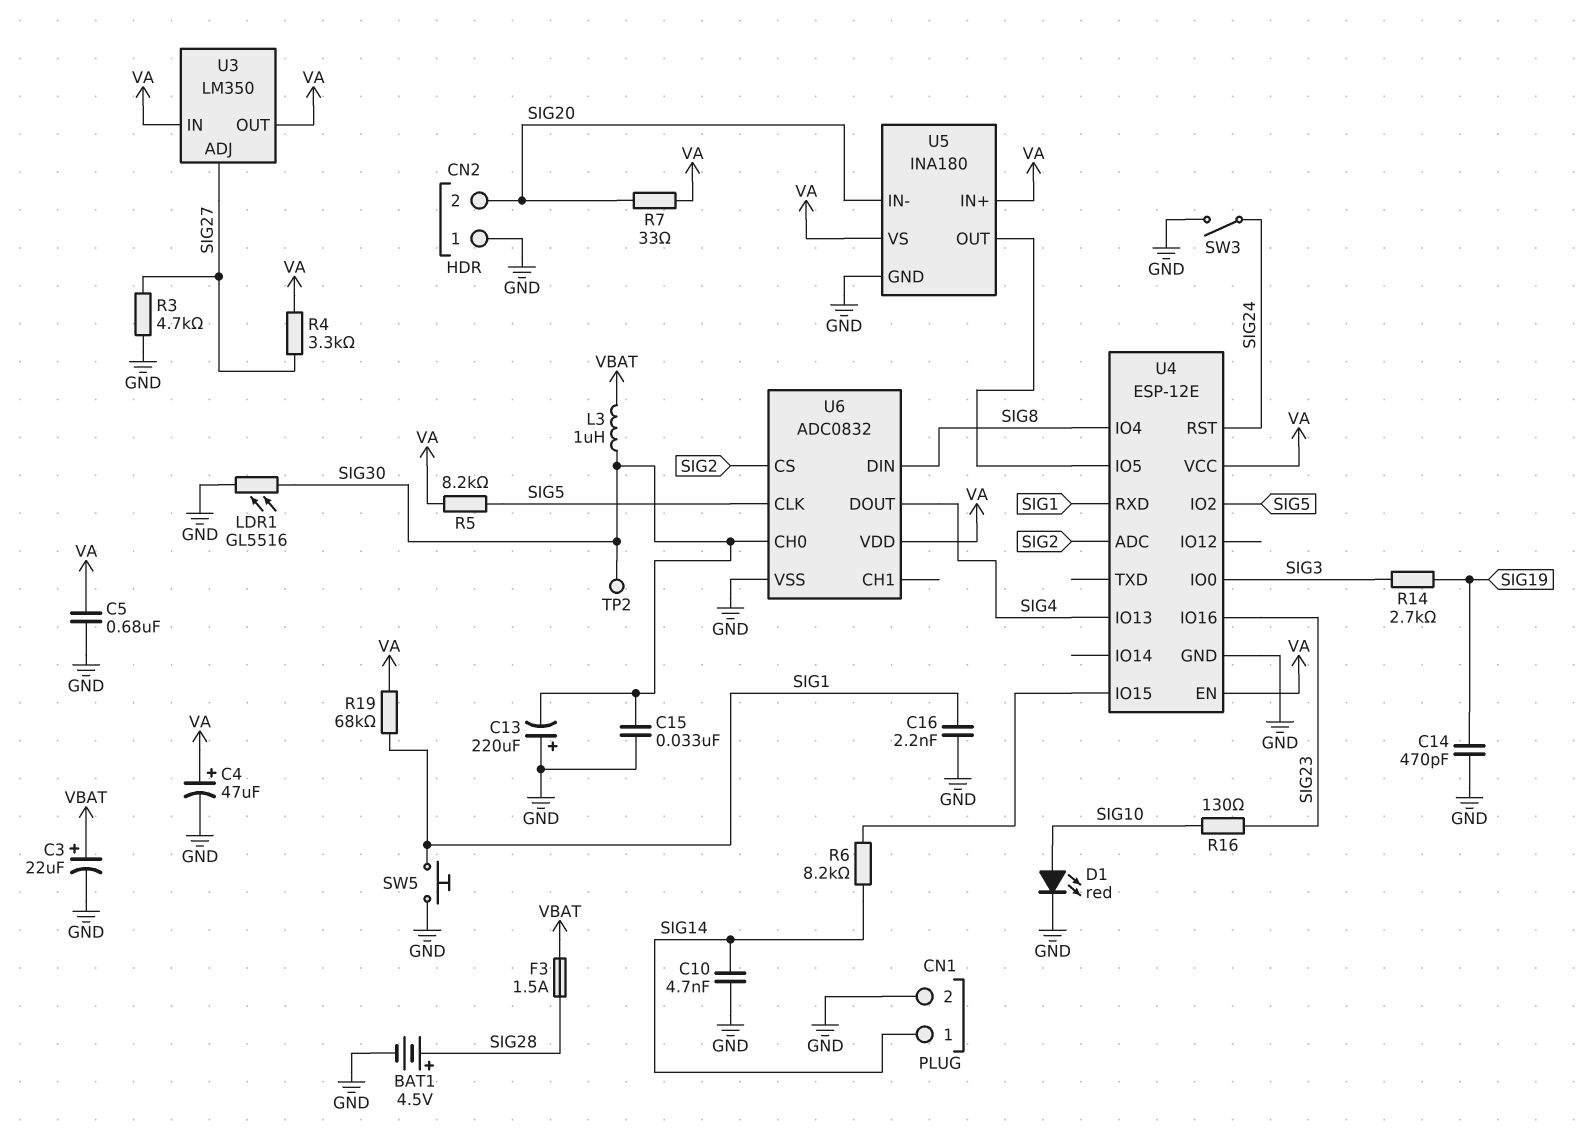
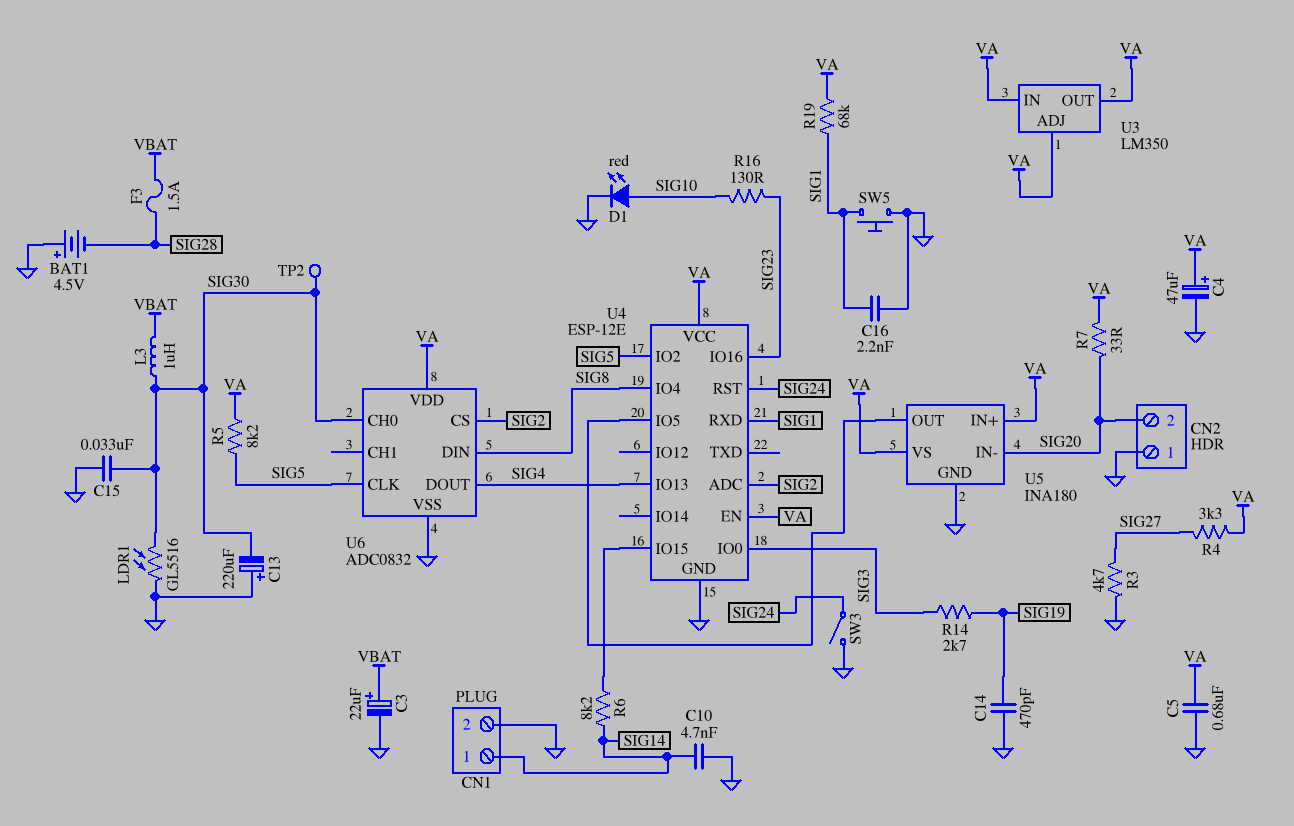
BAT1: 4.5V (plus SIG28, minus GND) -> 4.5V (plus GND, minus SIG28)
U3 pin ADJ: SIG27 -> VA

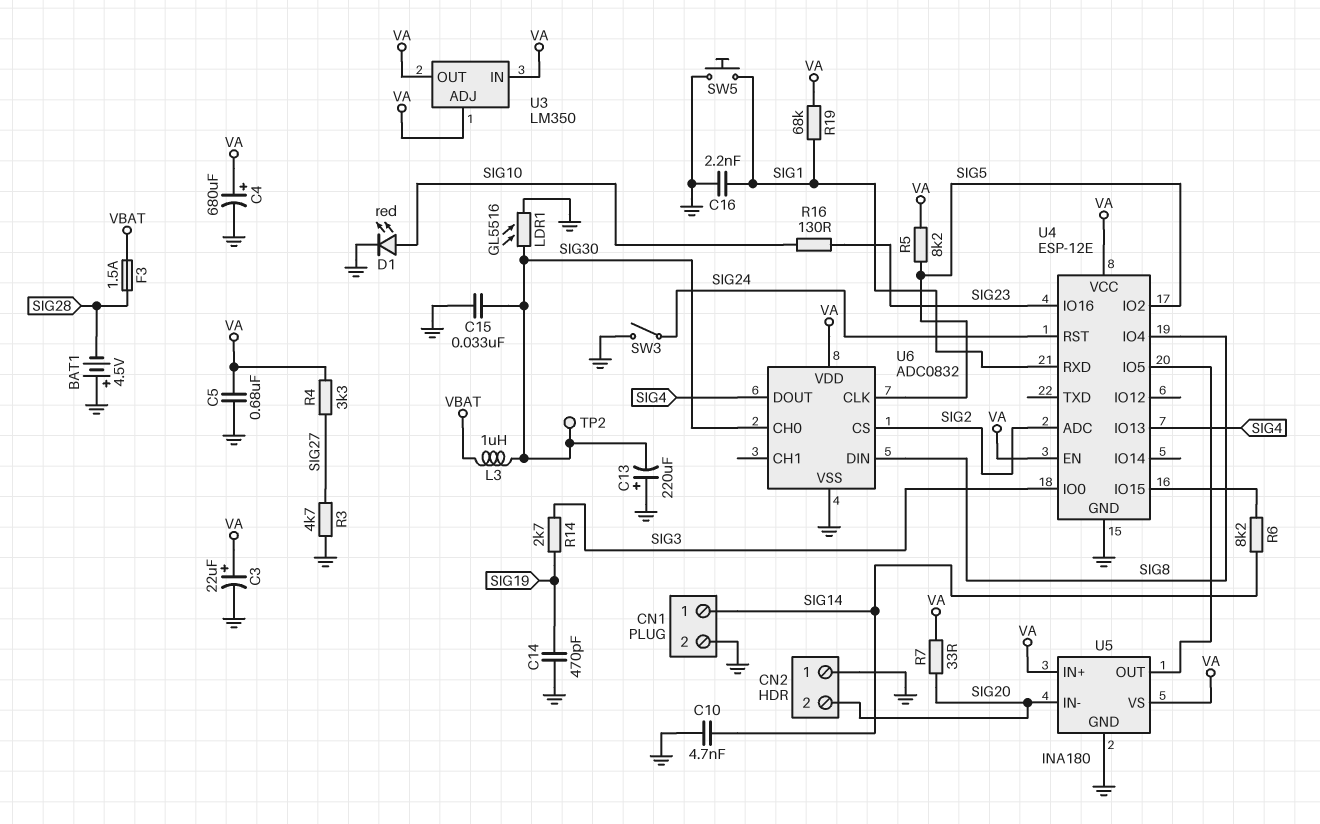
C3: 22uF (plus VBAT, minus GND) -> 22uF (plus VA, minus GND)
C4: 47uF (plus VA, minus GND) -> 680uF (plus VA, minus GND)

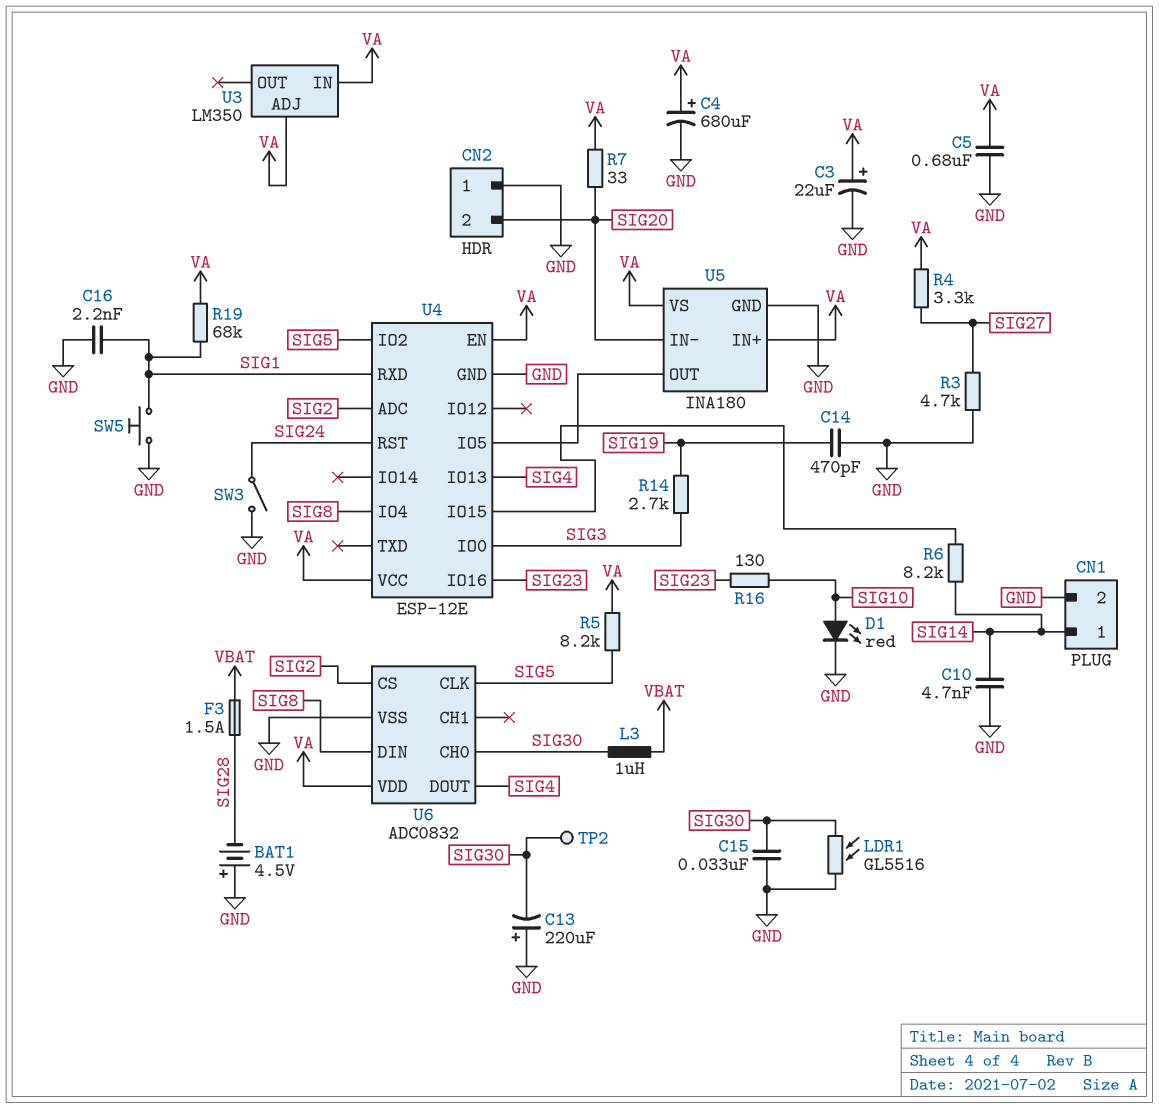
U3 pin OUT: VA -> none

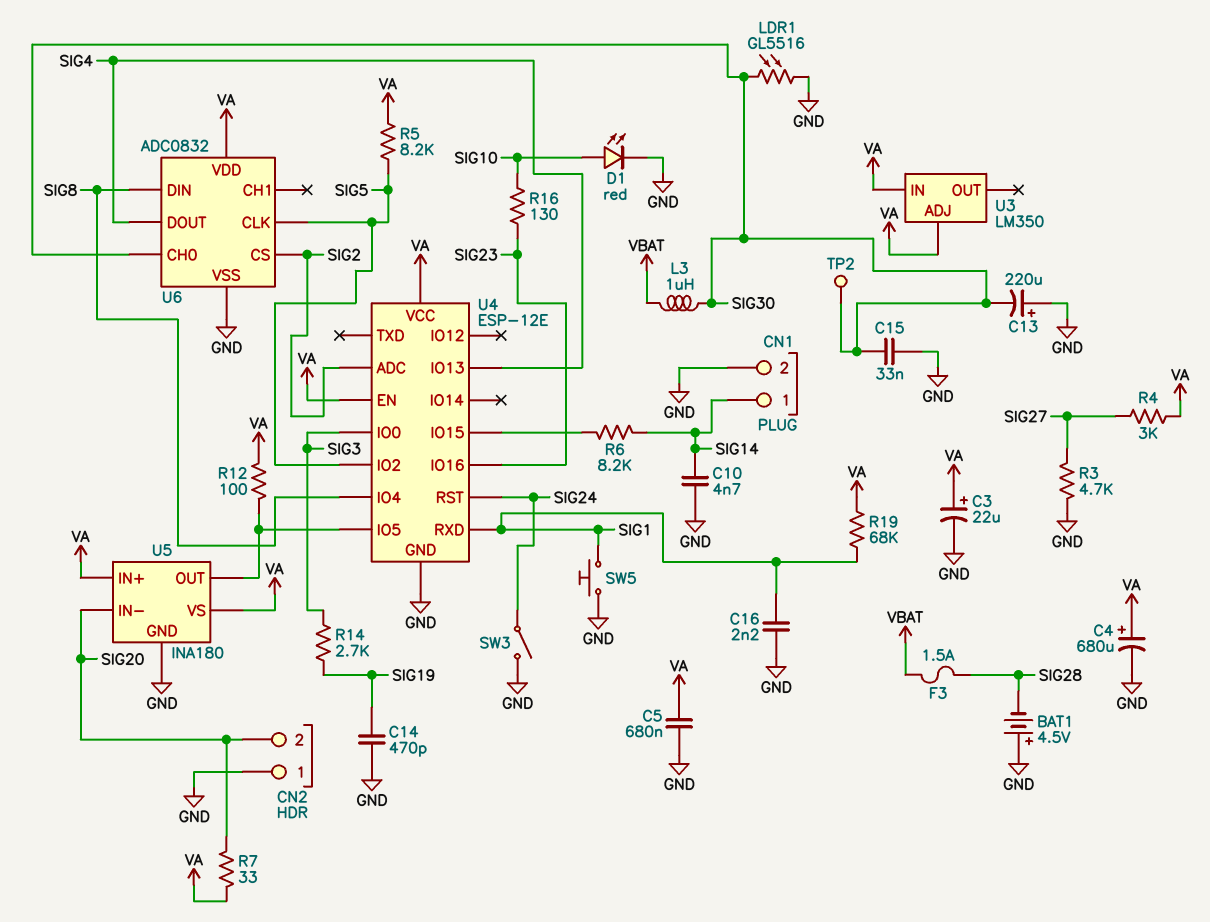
R4: 3.3k (SIG27, VA) -> 3k (SIG27, VA)
R12: none -> 100 (U4/IO5, VA)

